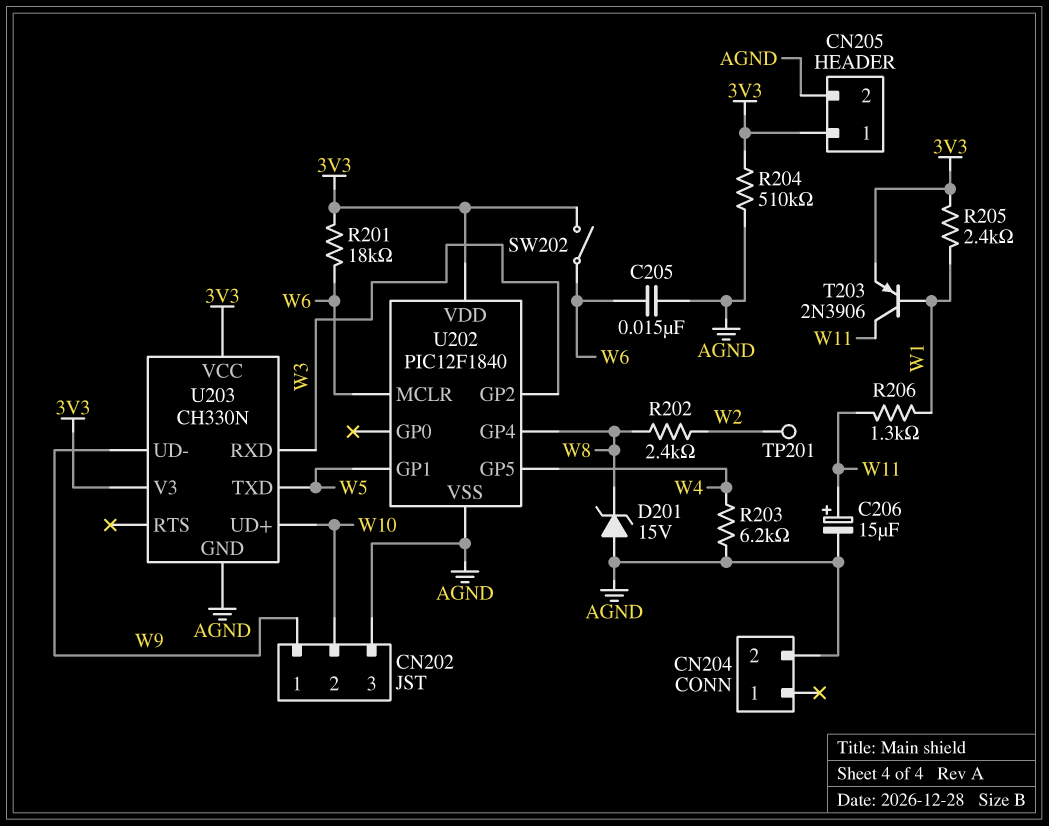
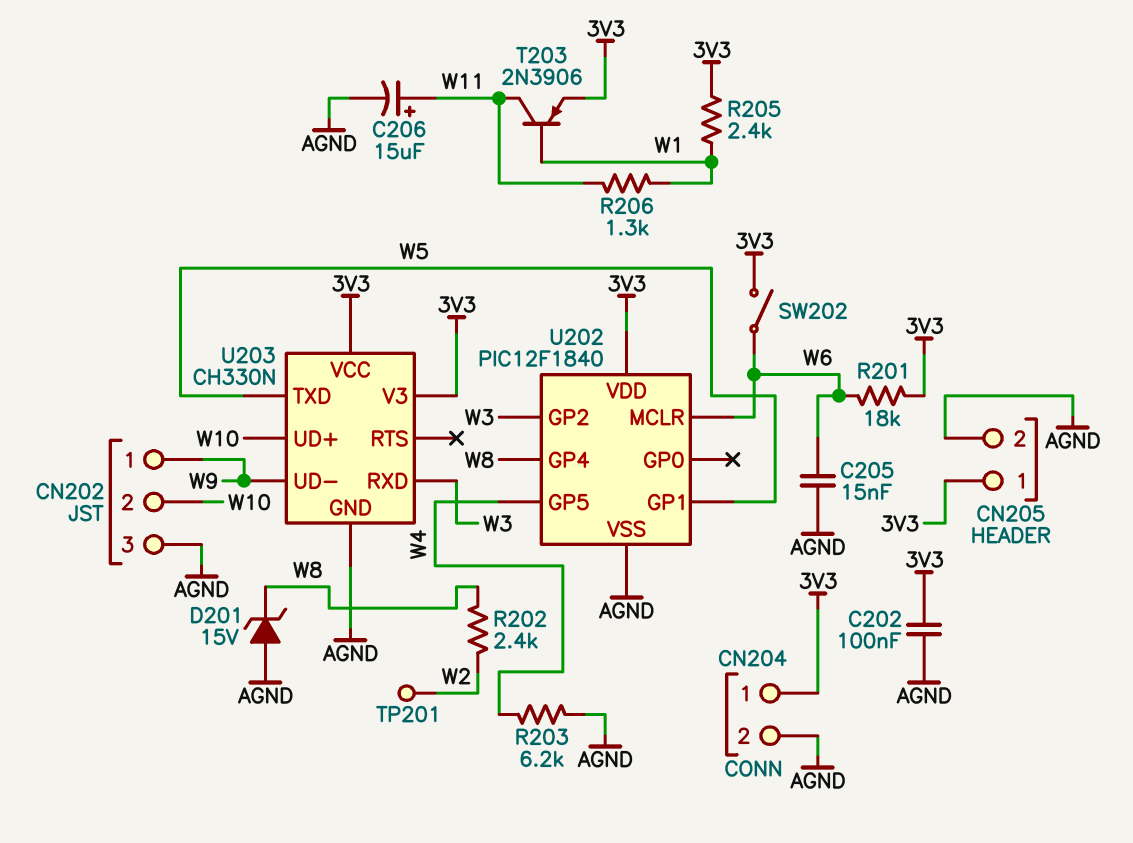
C202: none -> 100nF (3V3, AGND)
CN204 pin 1: none -> 3V3
R204: 510k (3V3, AGND) -> none

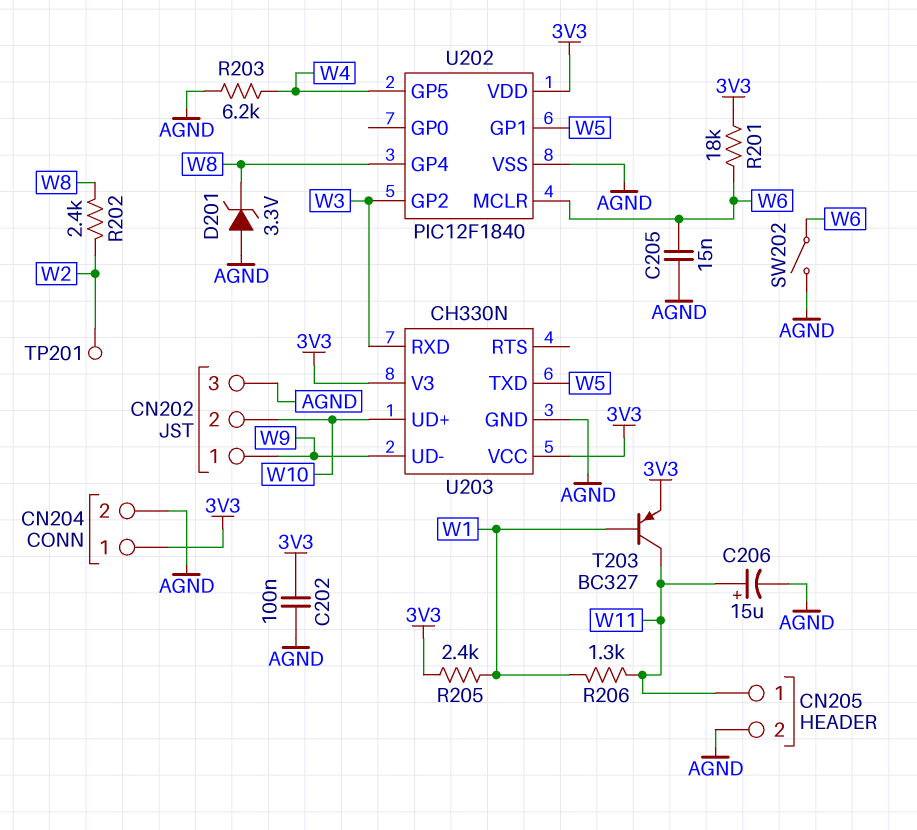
CN205 pin 1: 3V3 -> W11
D201: zener 15V (A AGND, K W8) -> zener 3.3V (A AGND, K W8)
SW202: switch (3V3, W6) -> switch (AGND, W6)
T203: PNP 2N3906 (B W1, C W11, E 3V3) -> PNP BC327 (B W1, C W11, E 3V3)

